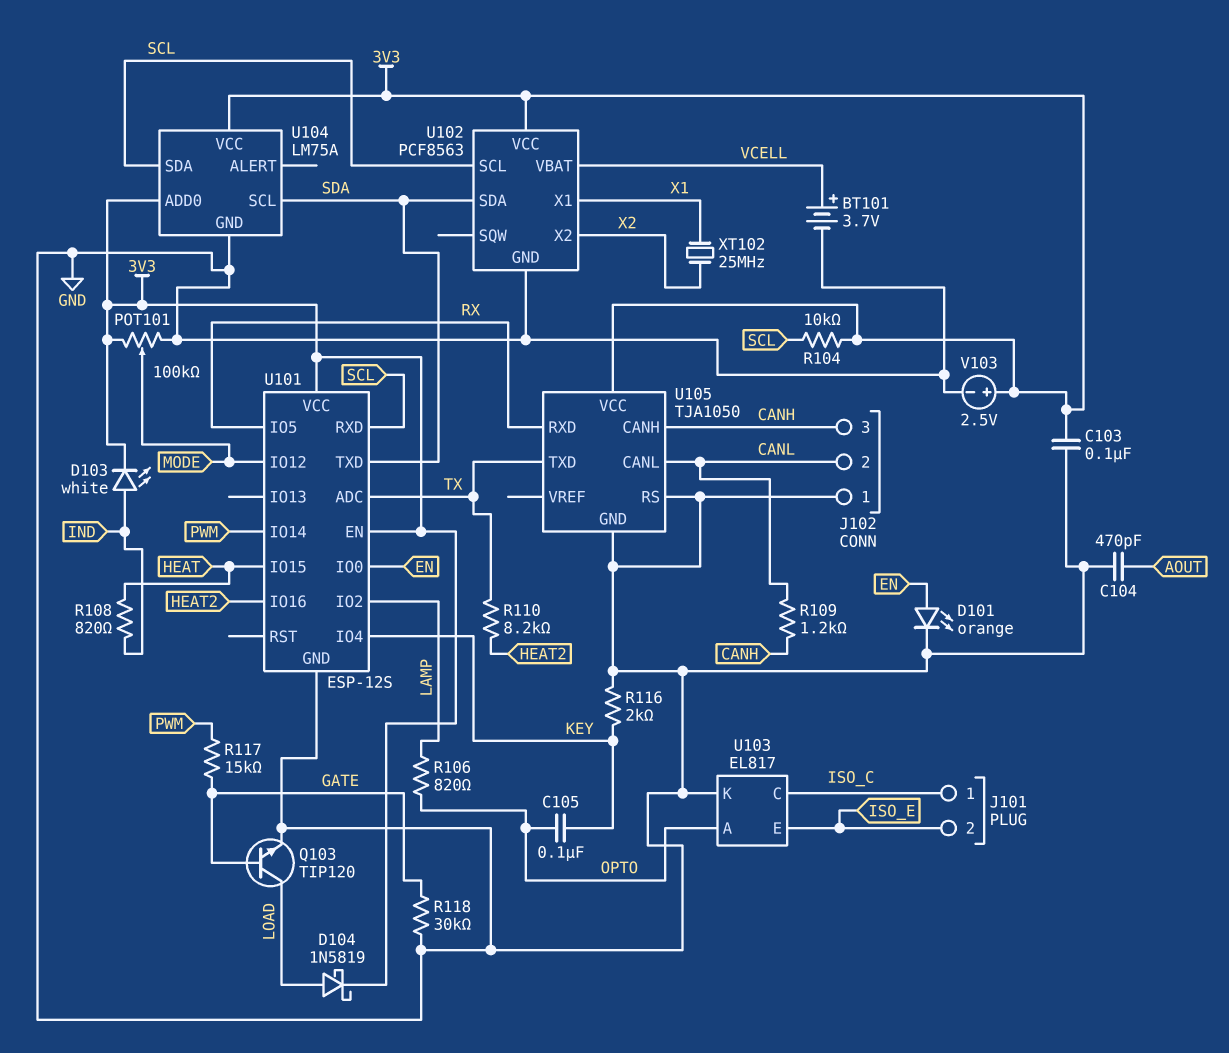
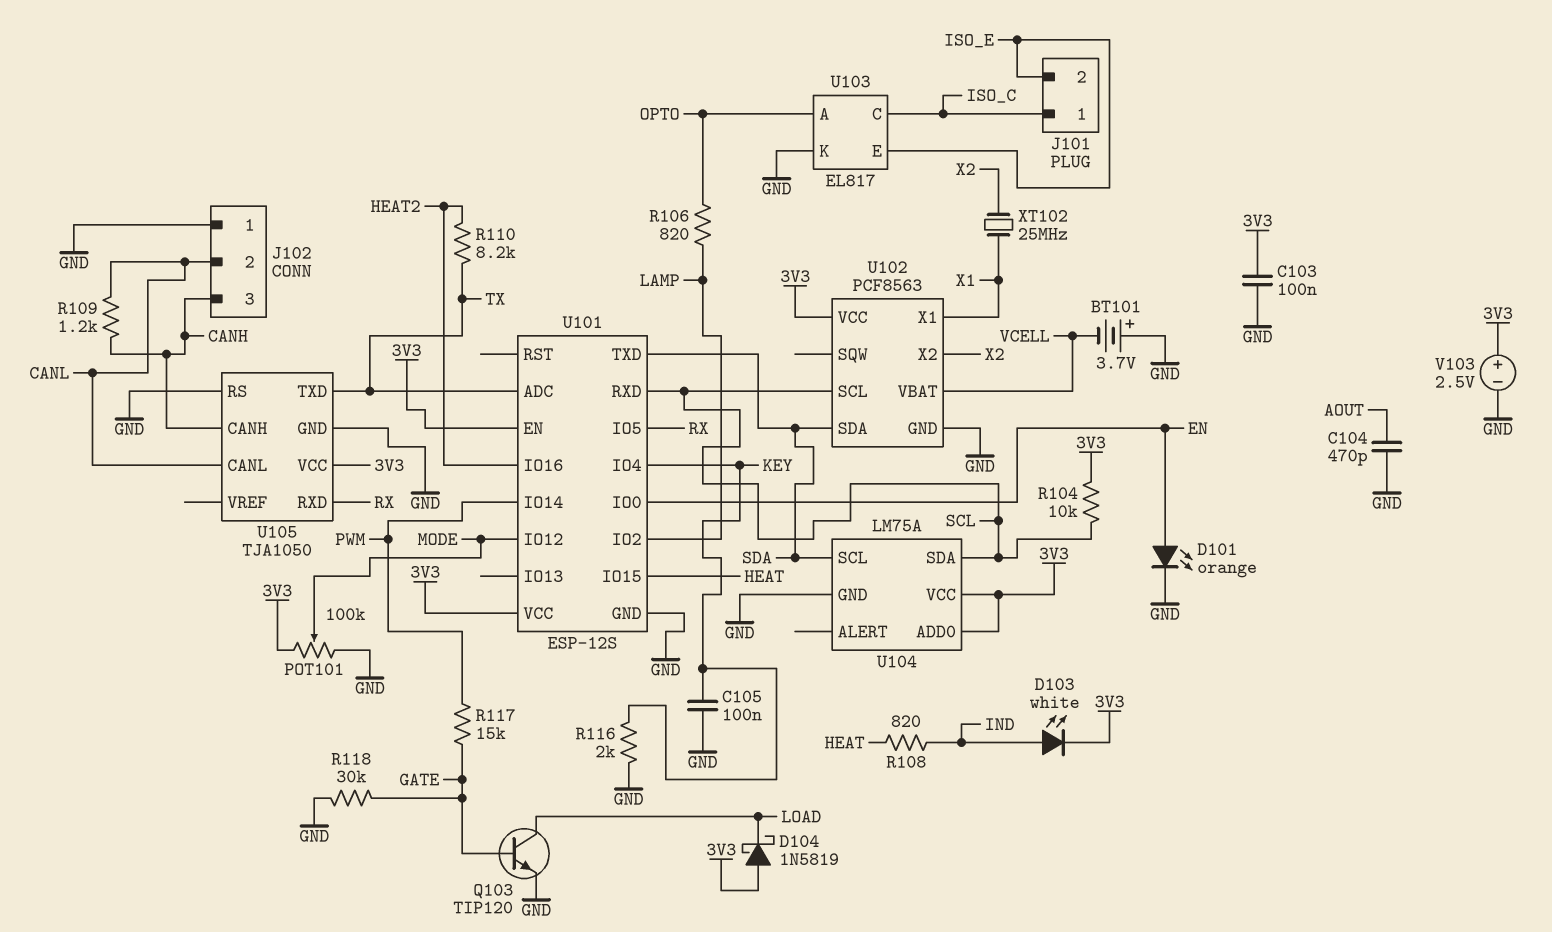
BT101: 3.7V (plus VCELL, minus GND) -> 3.7V (plus GND, minus VCELL)
C105: 100nF (KEY, OPTO) -> 100nF (GND, KEY)
D104: schottky 1N5819 (A LOAD, K 3V3) -> schottky 1N5819 (A 3V3, K LOAD)

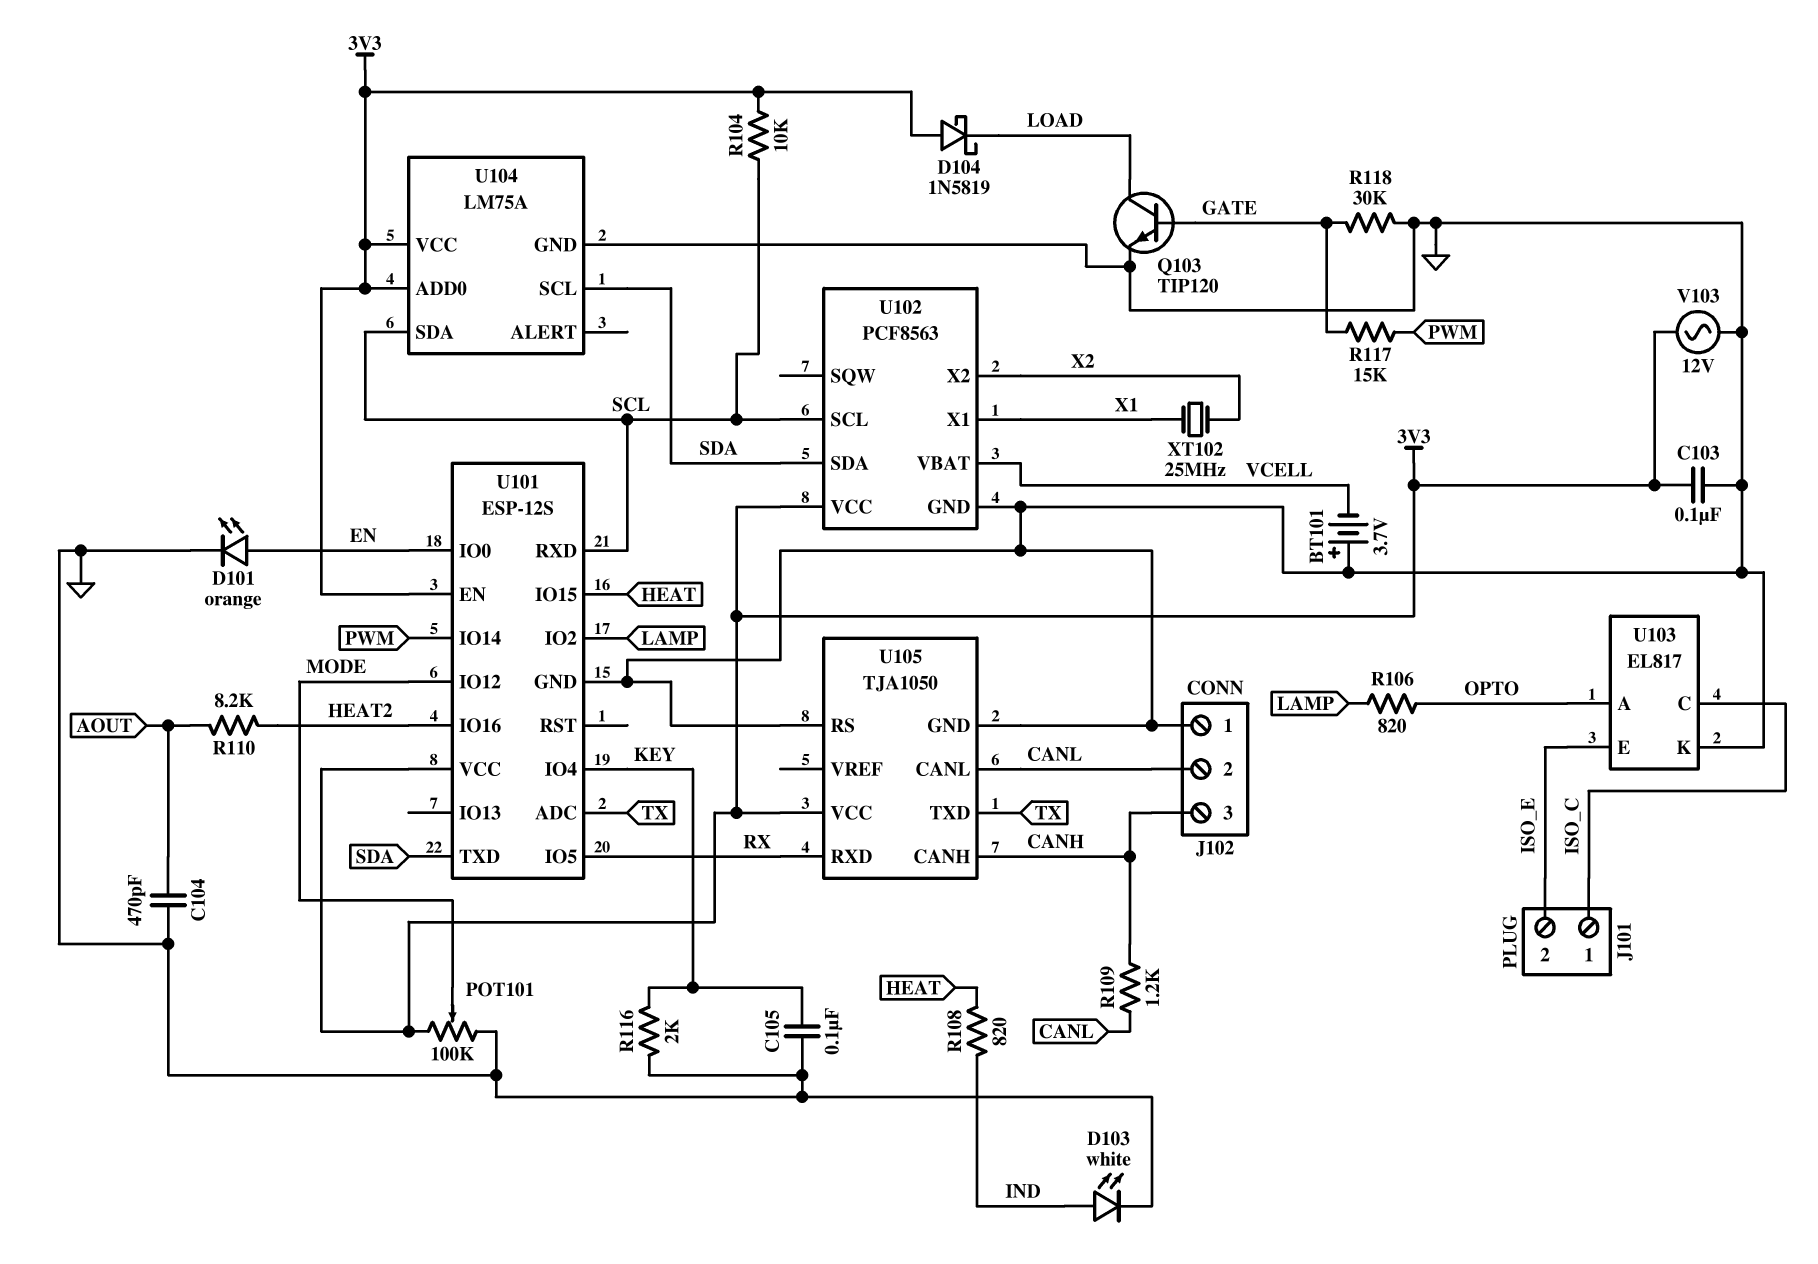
D103: LED white (A IND, K 3V3) -> LED white (A IND, K GND)
R110: 8.2k (HEAT2, TX) -> 8.2k (AOUT, HEAT2)
V103: 2.5V (plus 3V3, minus GND) -> AC 12V (3V3, GND)

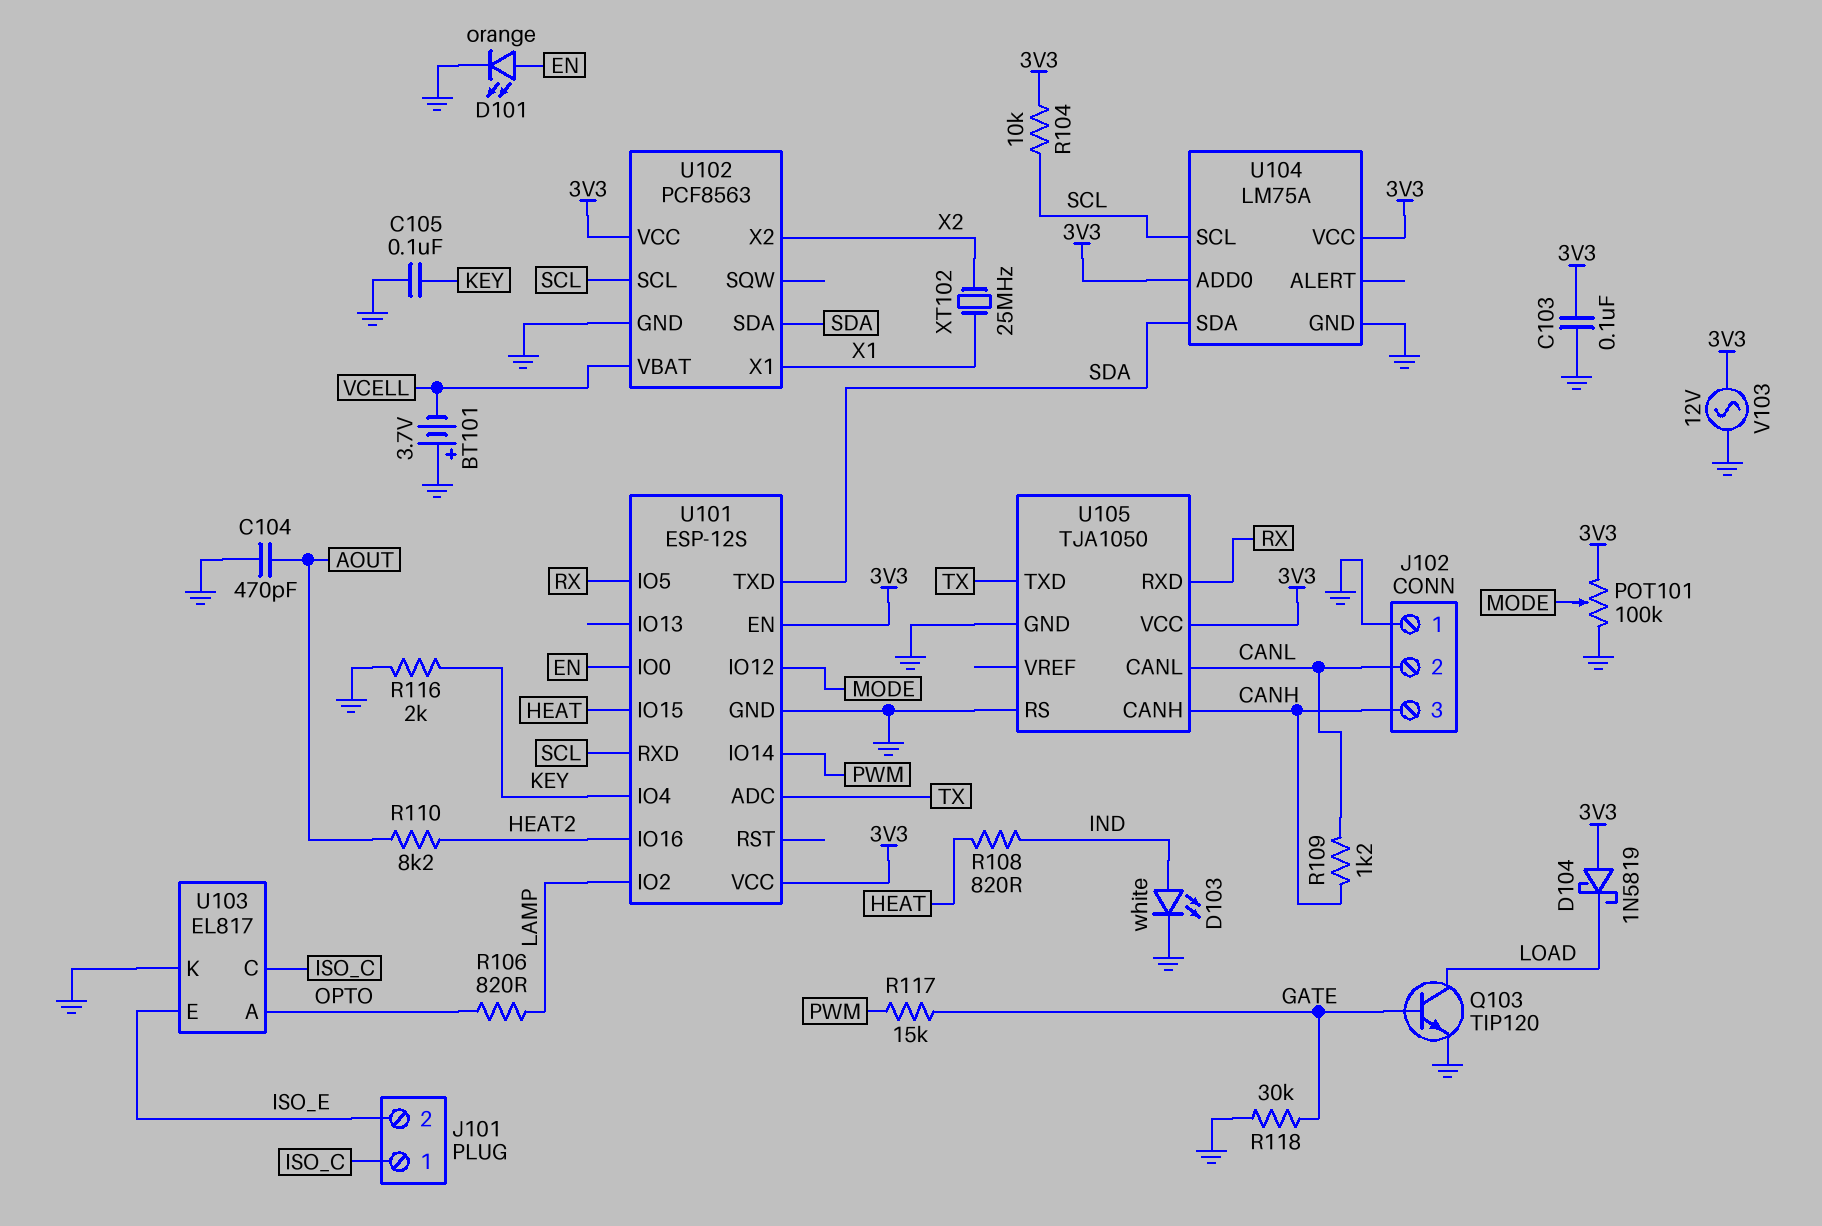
U104 pin SCL: SDA -> SCL
U104 pin SDA: SCL -> SDA

